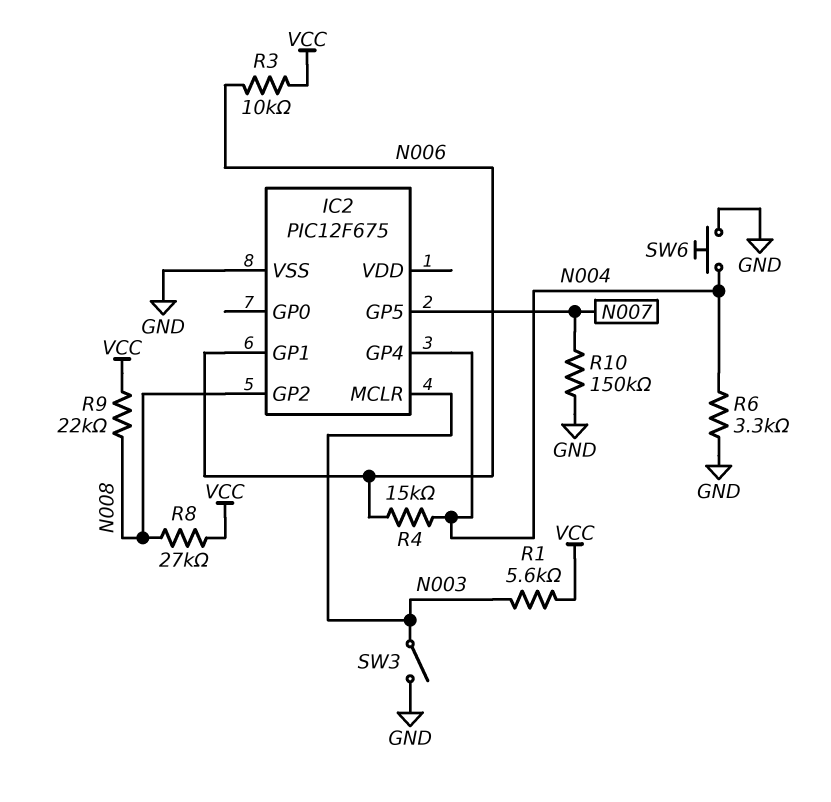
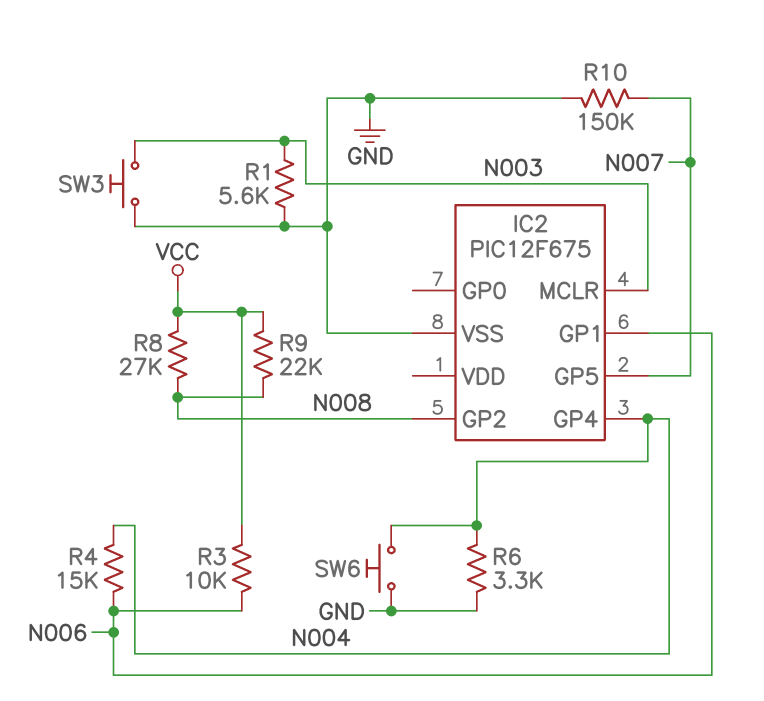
R1: 5.6k (N003, VCC) -> 5.6k (GND, N003)
SW3: switch (GND, N003) -> button (GND, N003)

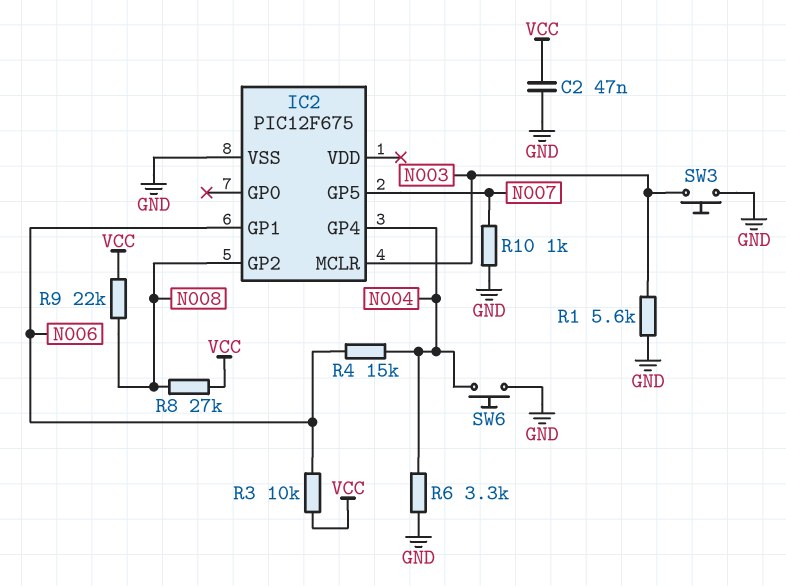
C2: none -> 47nF (GND, VCC)
R10: 150k (GND, N007) -> 1k (GND, N007)

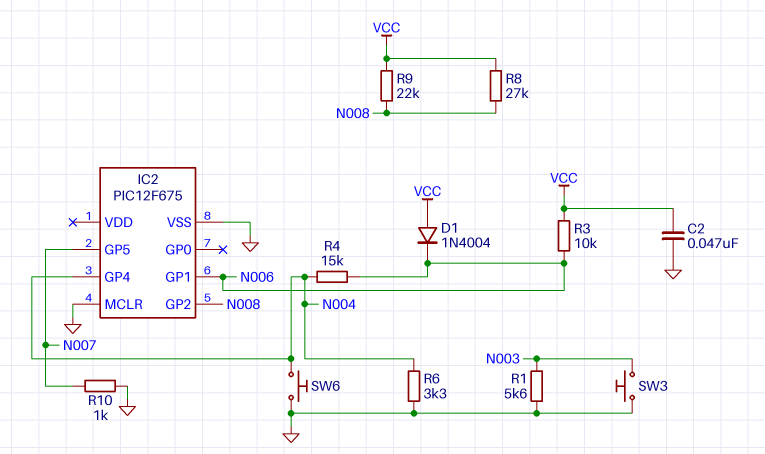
D1: none -> diode 1N4004 (A VCC, K N006)
IC2 pin MCLR: N003 -> GND

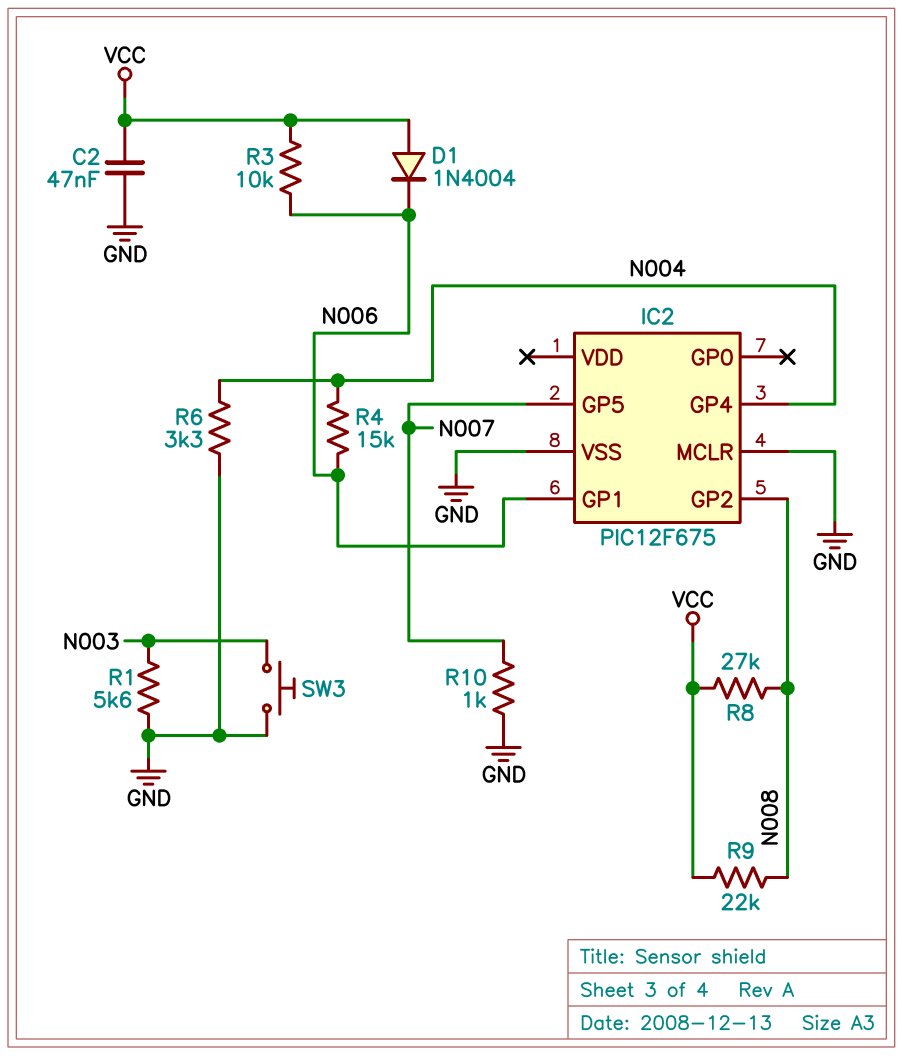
SW6: button (GND, N004) -> none

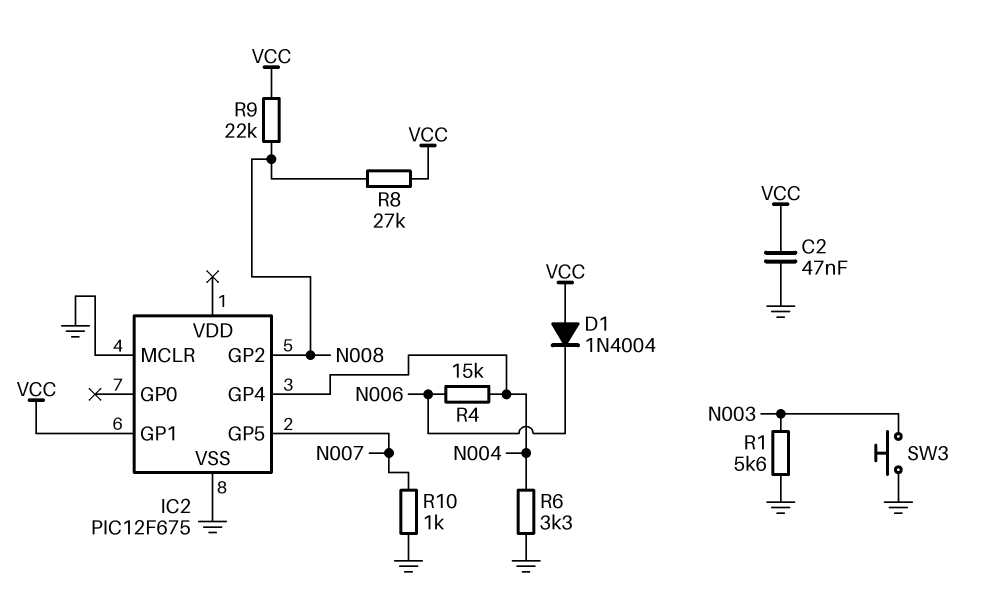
IC2 pin GP1: N006 -> VCC
R3: 10k (N006, VCC) -> none

